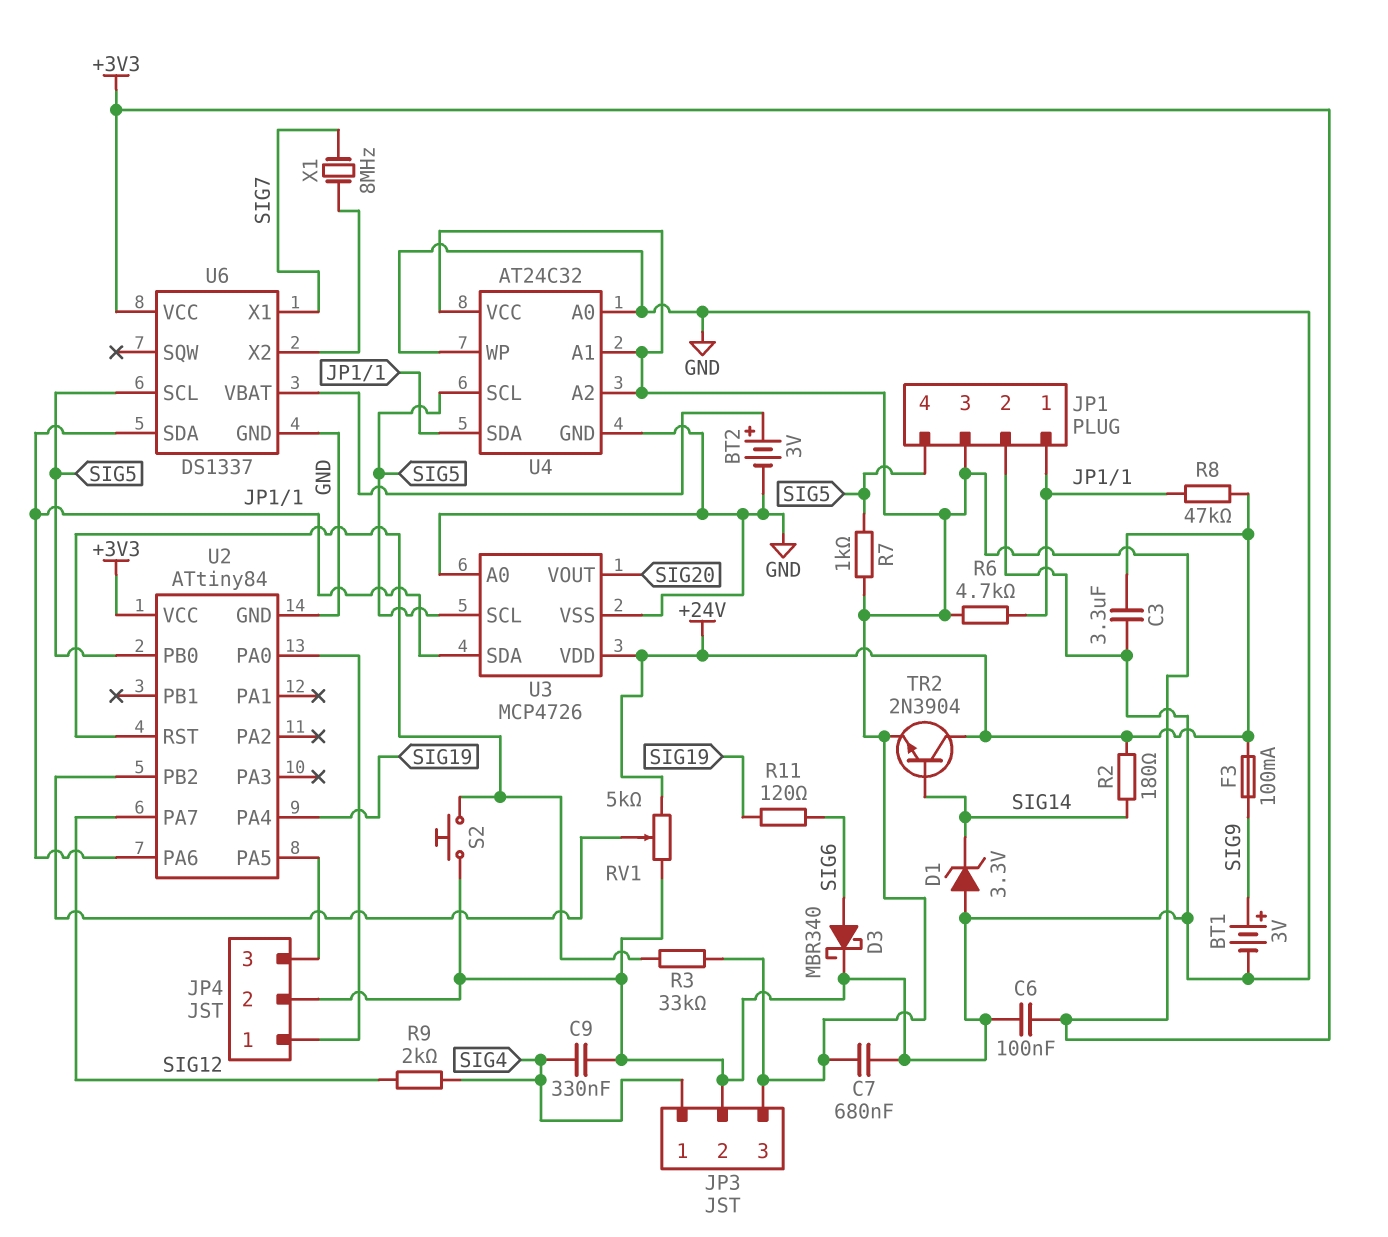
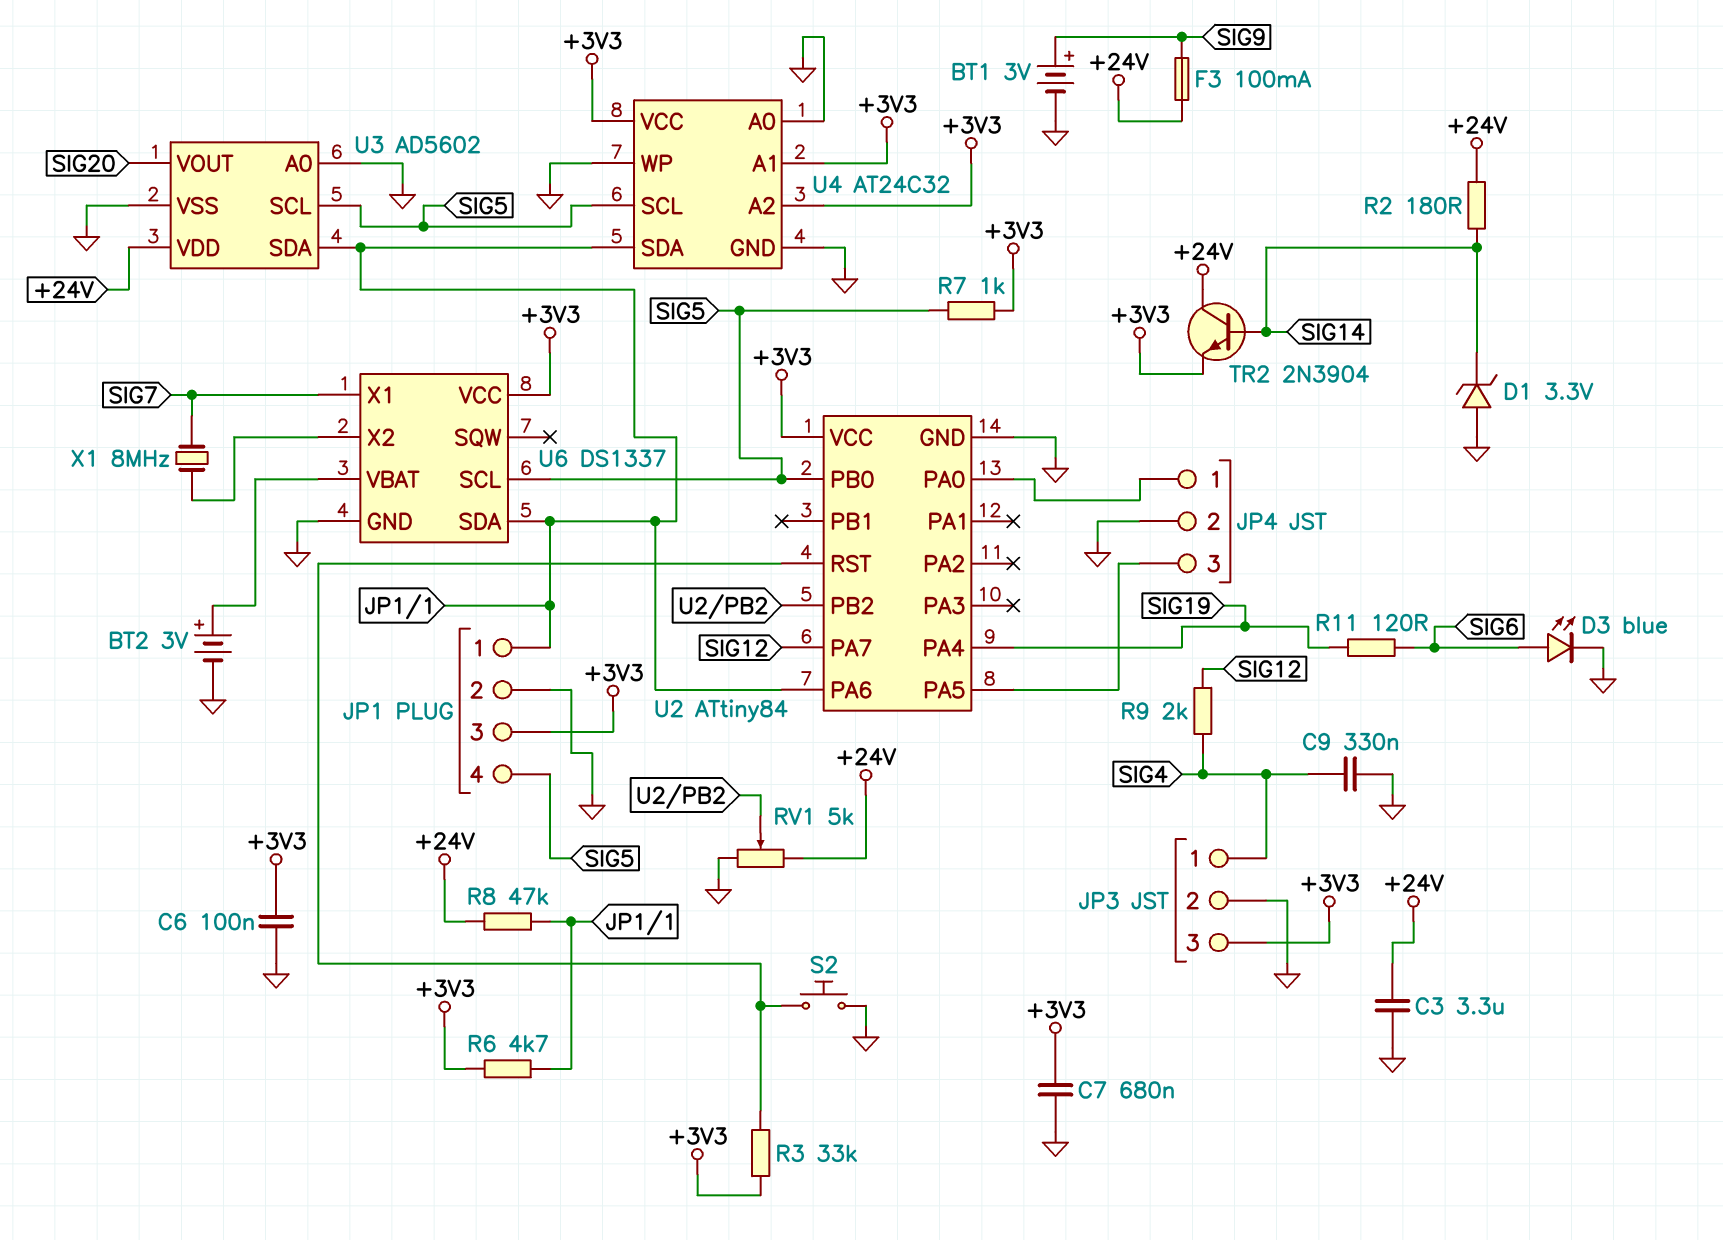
D3: schottky MBR340 (A SIG6, K GND) -> LED blue (A SIG6, K GND)
U3: MCP4726 -> AD5602

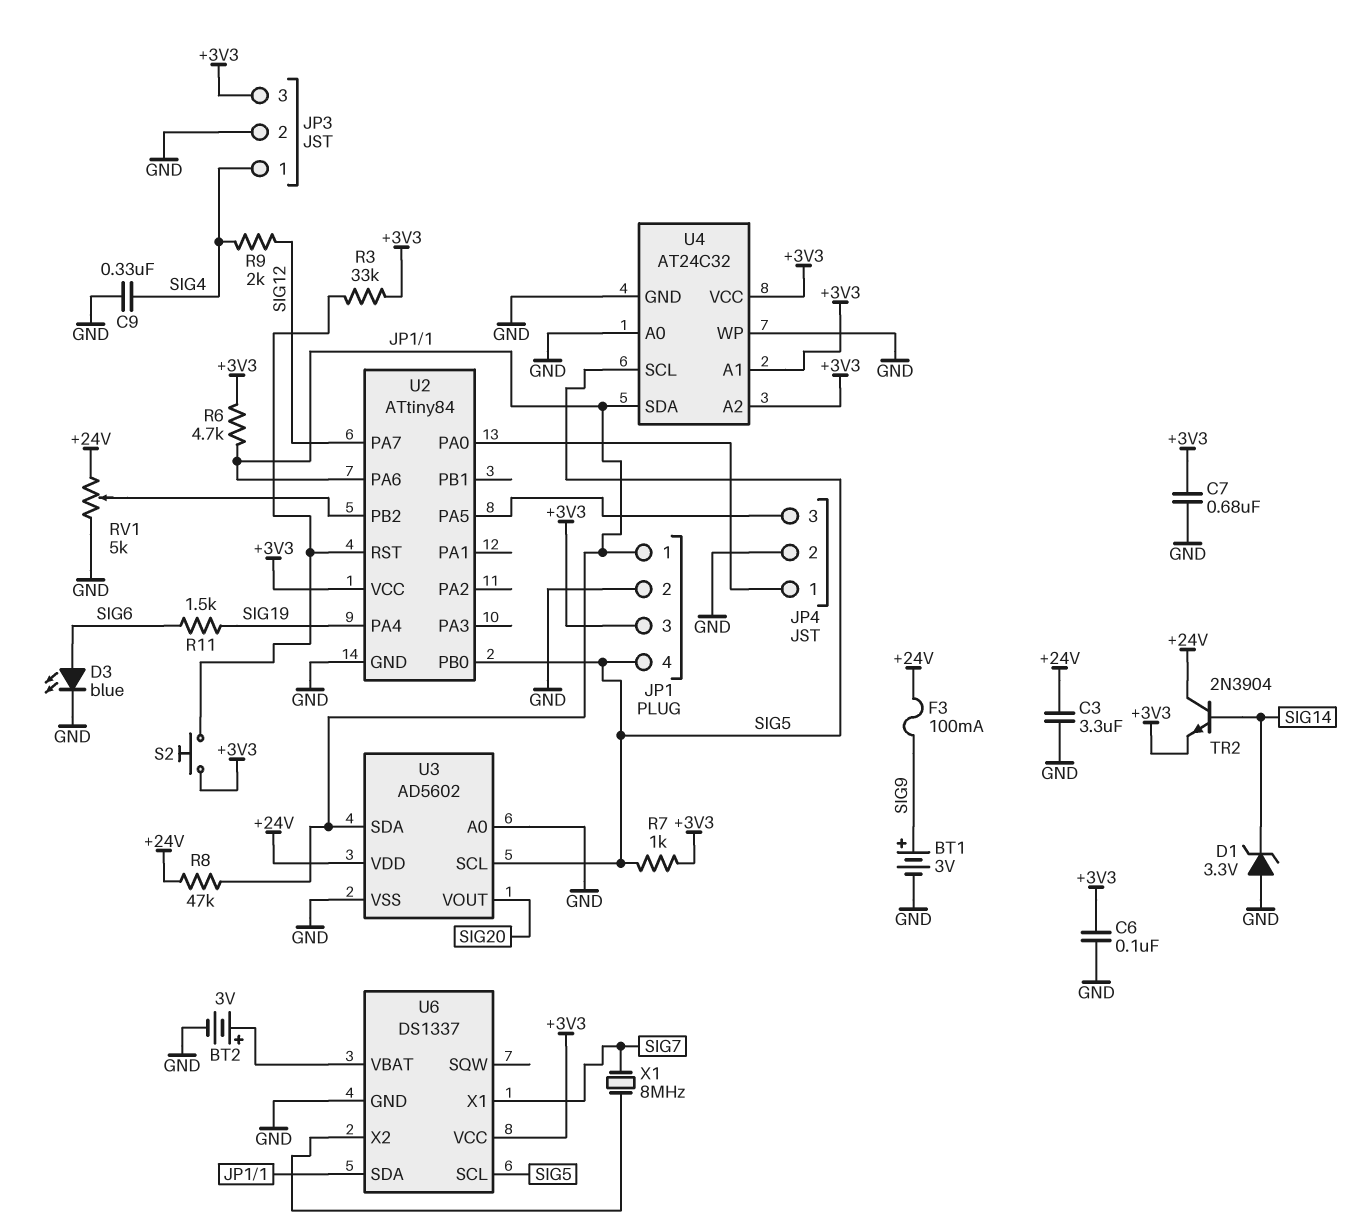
R2: 180 (+24V, SIG14) -> none
R11: 120 (SIG6, SIG19) -> 1.5k (SIG6, SIG19)
S2: button (GND, U2/RST) -> button (+3V3, U2/RST)

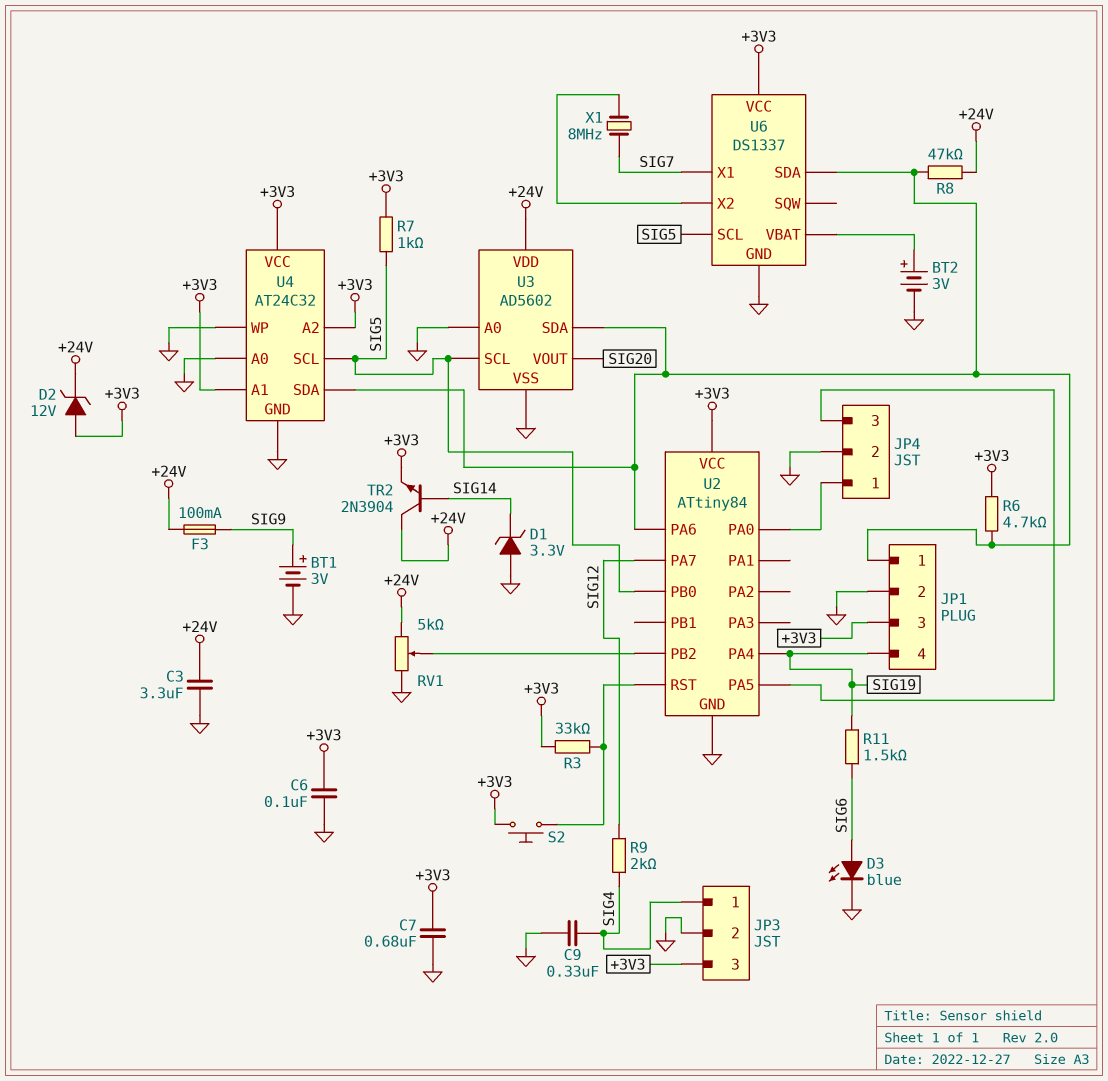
D2: none -> zener 12V (A +3V3, K +24V)
JP1 pin 4: SIG5 -> SIG19

